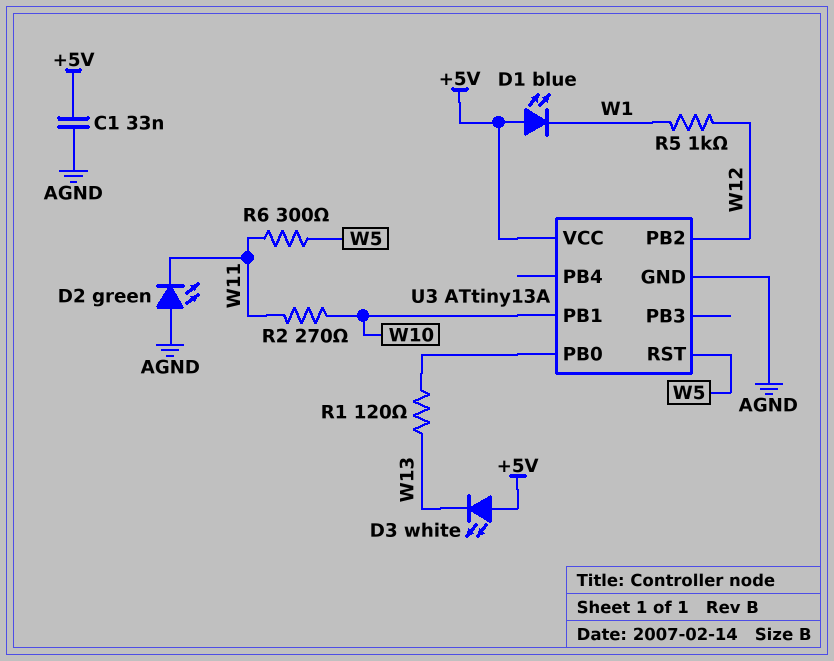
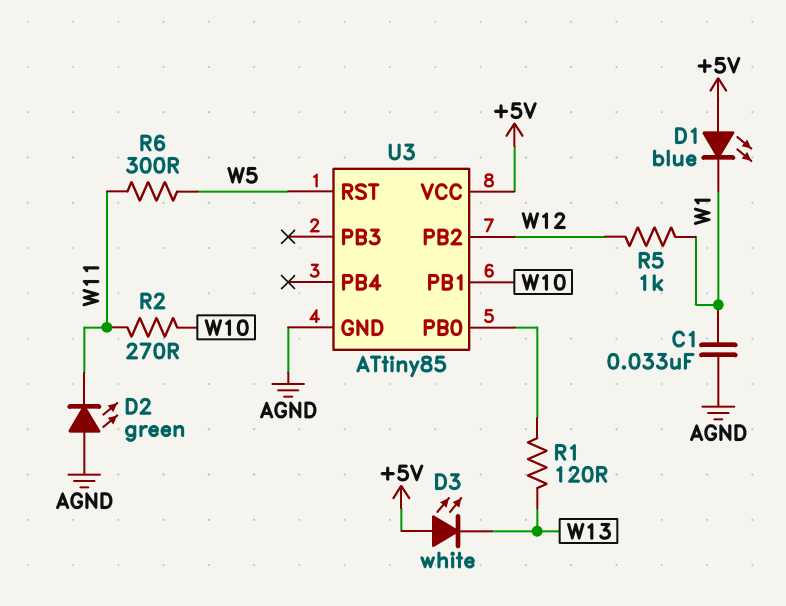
C1: 33nF (+5V, AGND) -> 33nF (AGND, W1)
U3: ATtiny13A -> ATtiny85

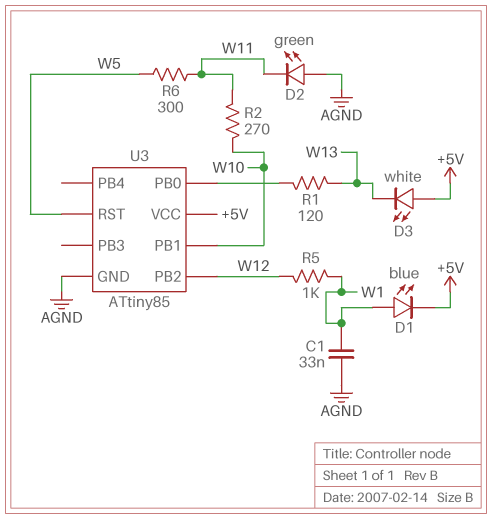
D1: LED blue (A +5V, K W1) -> LED blue (A W1, K +5V)

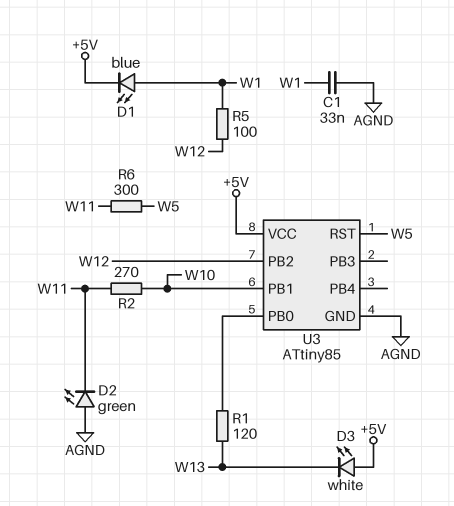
R5: 1k (W1, W12) -> 100 (W1, W12)

